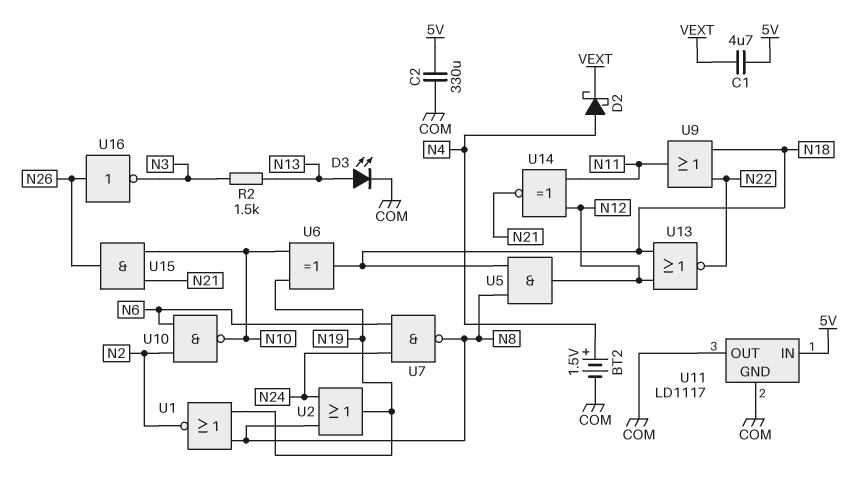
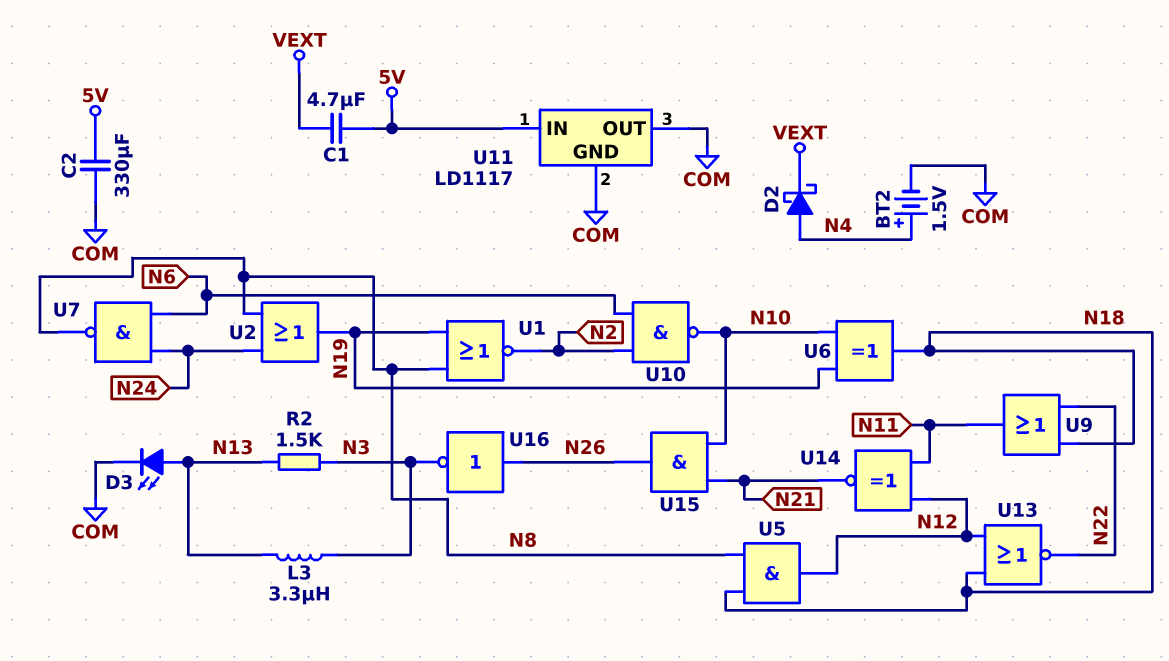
L3: none -> 3.3uH (N3, N13)

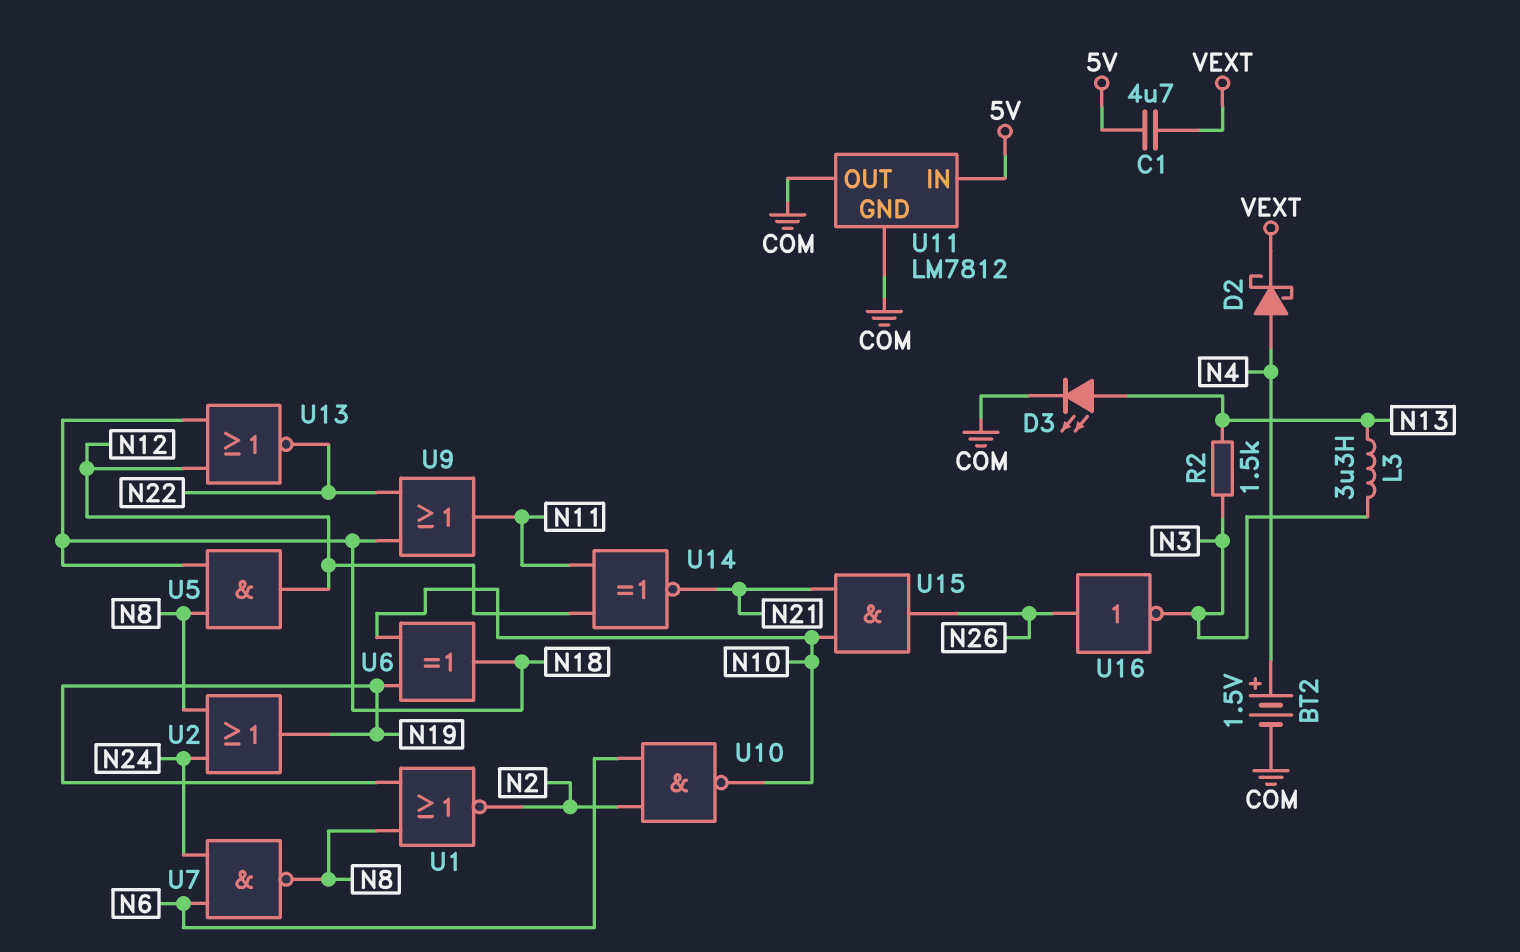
C2: 330uF (5V, COM) -> none
U11: LD1117 -> LM7812

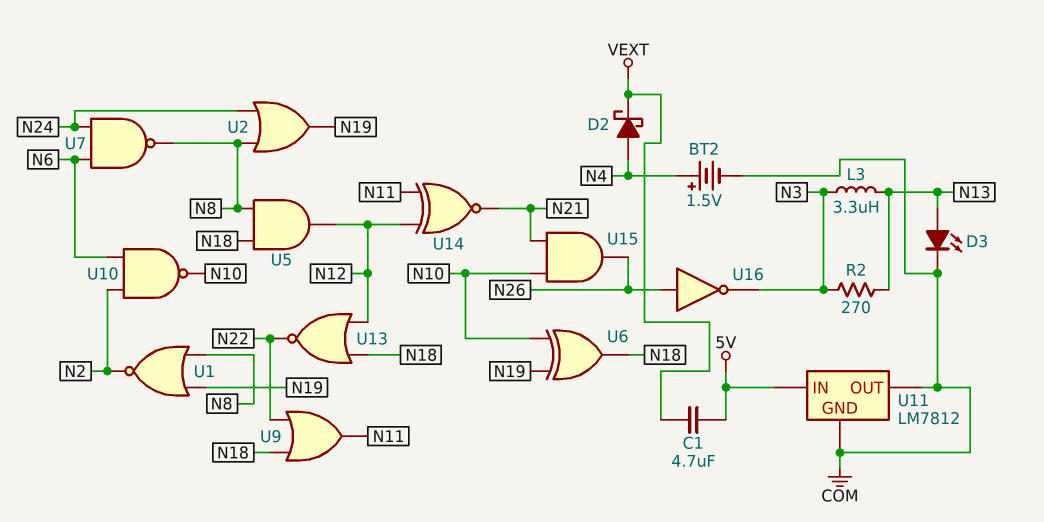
R2: 1.5k (N3, N13) -> 270 (N3, N13)

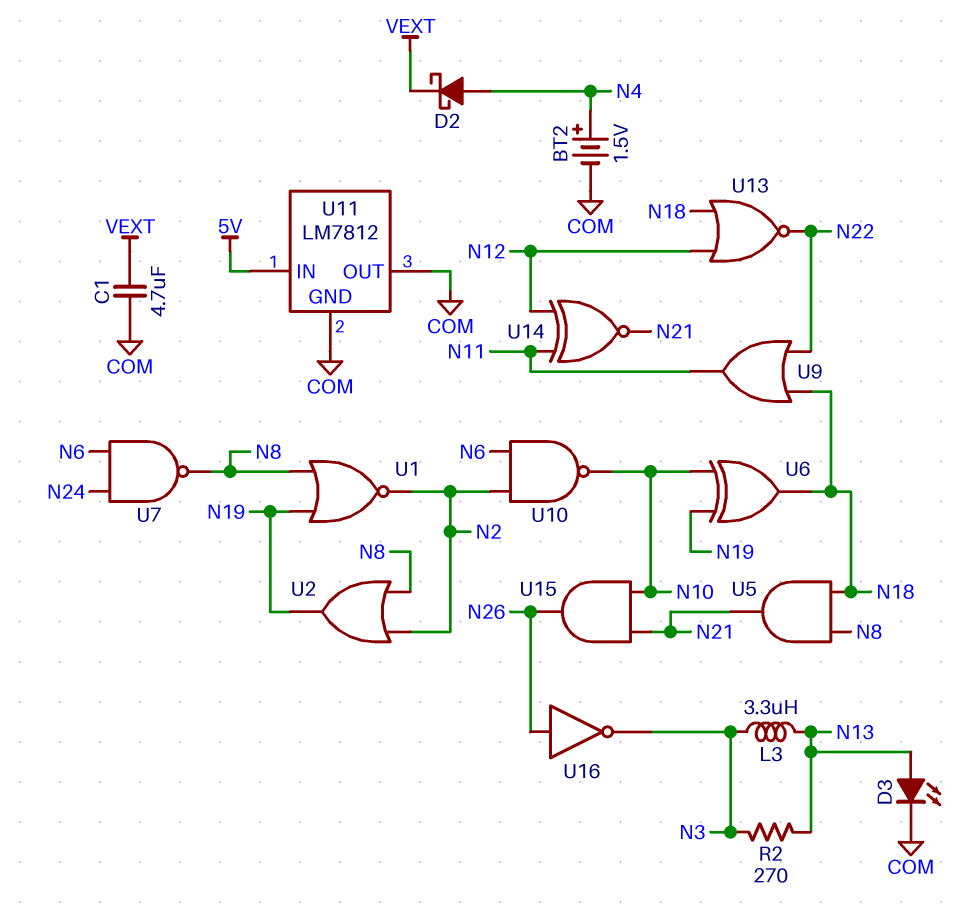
C1: 4.7uF (5V, VEXT) -> 4.7uF (COM, VEXT)
U2: OR (in N8, in N24, out N19) -> OR (in N2, in N8, out N19)
U5: AND (in N8, in N18, out N12) -> AND (in N8, in N18, out N21)

